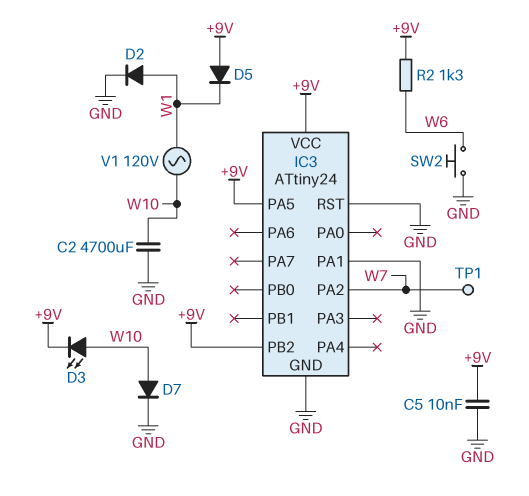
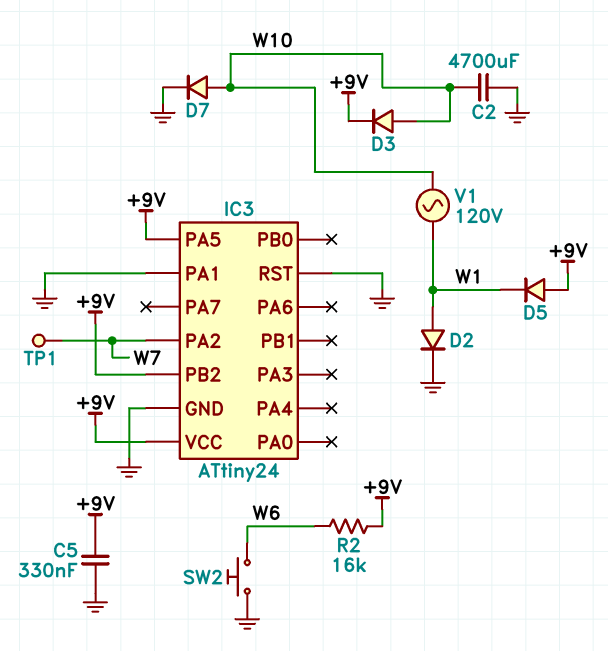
C5: 10nF (+9V, GND) -> 330nF (+9V, GND)
D3: LED (A W10, K +9V) -> diode (A W10, K +9V)
R2: 1.3k (+9V, W6) -> 16k (+9V, W6)

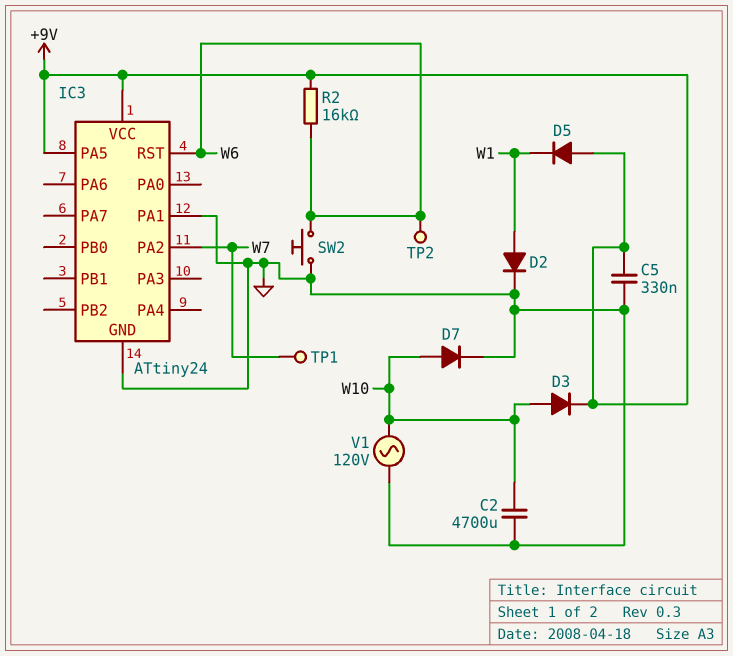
IC3 pin PB2: +9V -> none
IC3 pin RST: GND -> W6
TP2: none -> test point (W6)
V1: AC 120V (W1, W10) -> AC 120V (GND, W10)

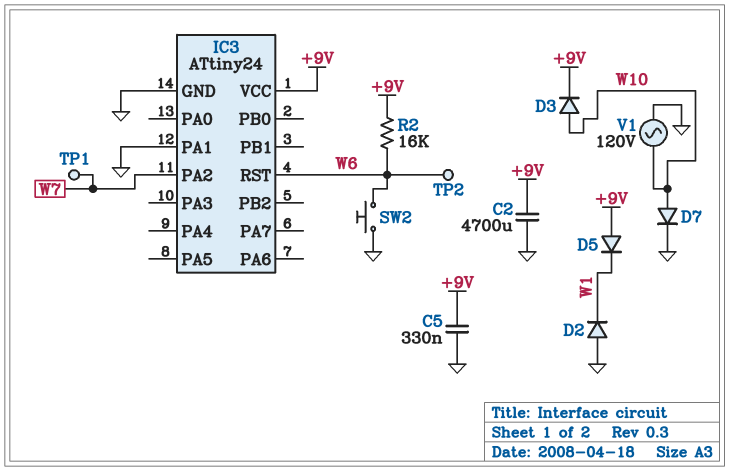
C2: 4700uF (GND, W10) -> 4700uF (+9V, GND)
D2: diode (A W1, K GND) -> diode (A GND, K W1)
IC3 pin PA5: +9V -> none

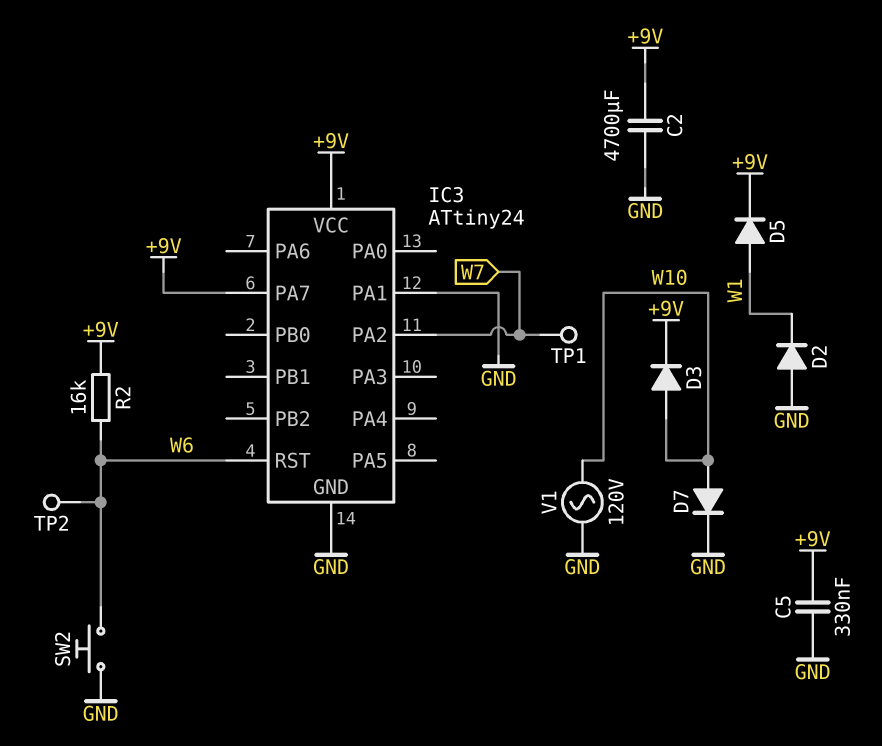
D5: diode (A +9V, K W1) -> diode (A W1, K +9V)
IC3 pin PA7: none -> +9V

